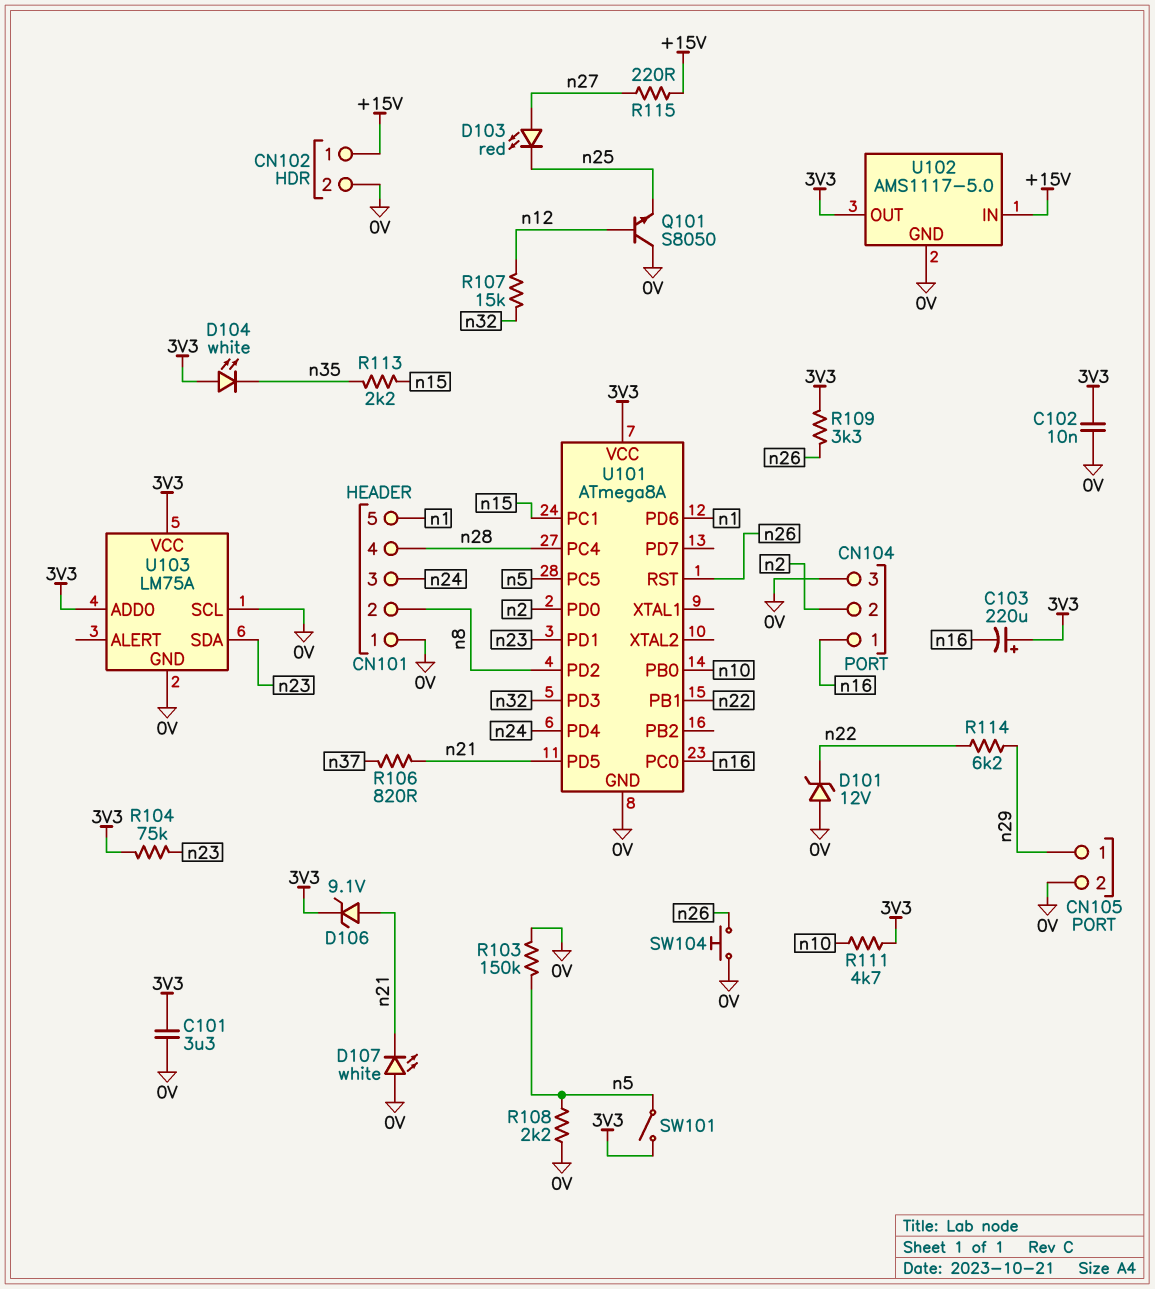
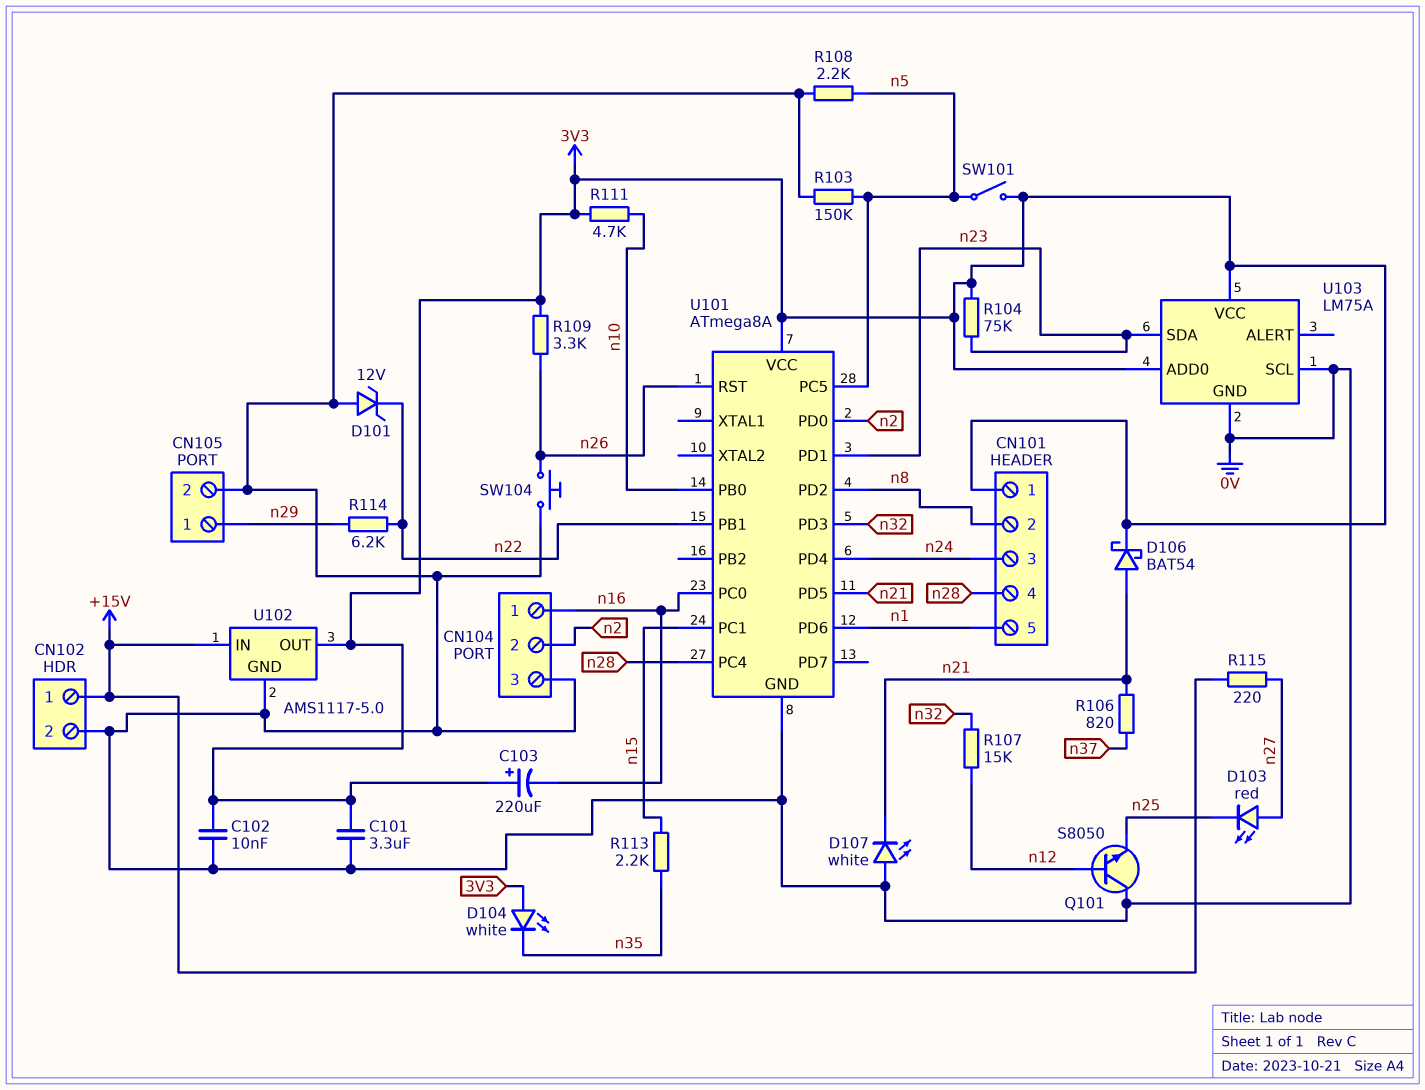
CN101 pin 1: 0V -> 3V3
D106: zener 9.1V (A n21, K 3V3) -> schottky BAT54 (A n21, K 3V3)

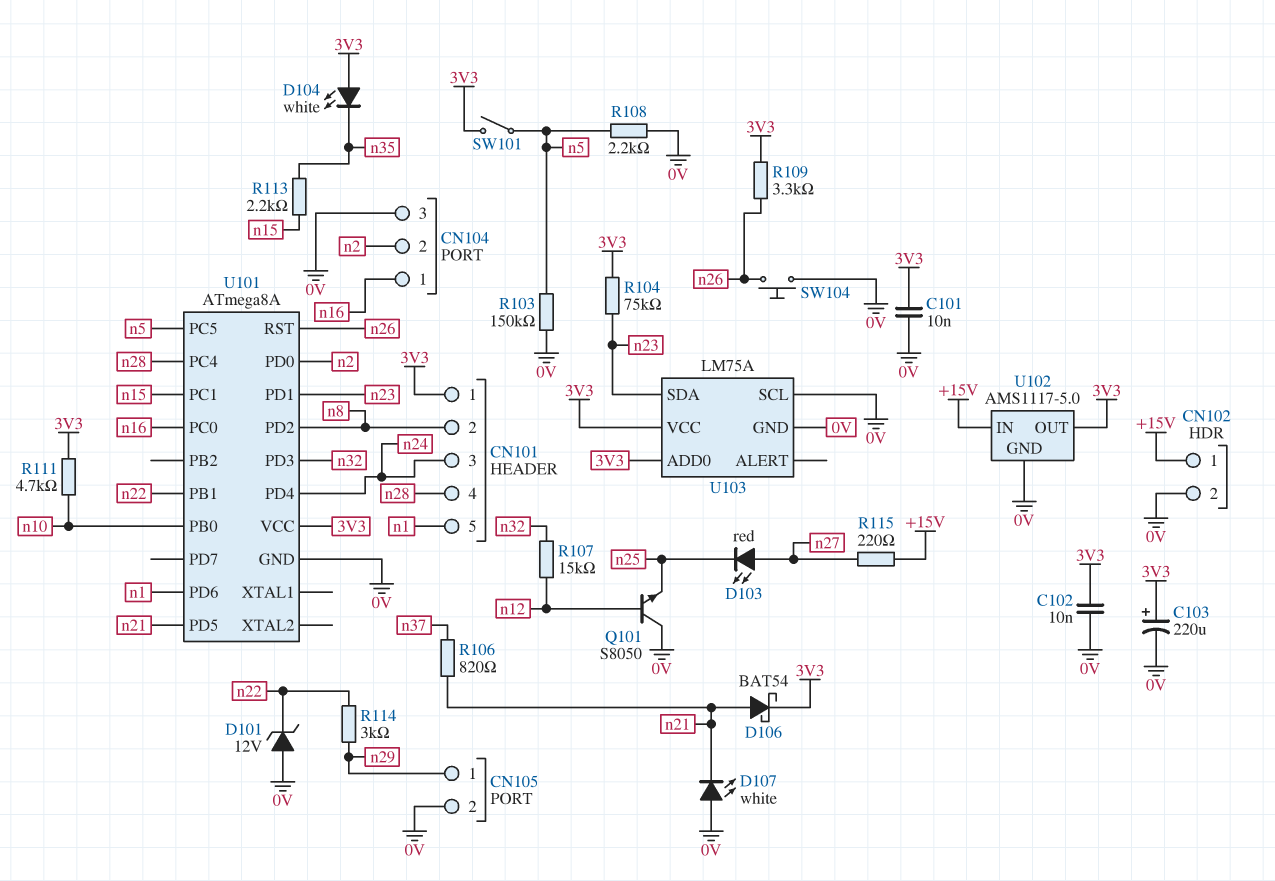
C101: 3.3uF (0V, 3V3) -> 10nF (0V, 3V3)
C103: 220uF (plus 3V3, minus n16) -> 220uF (plus 3V3, minus 0V)
R114: 6.2k (n22, n29) -> 3k (n22, n29)

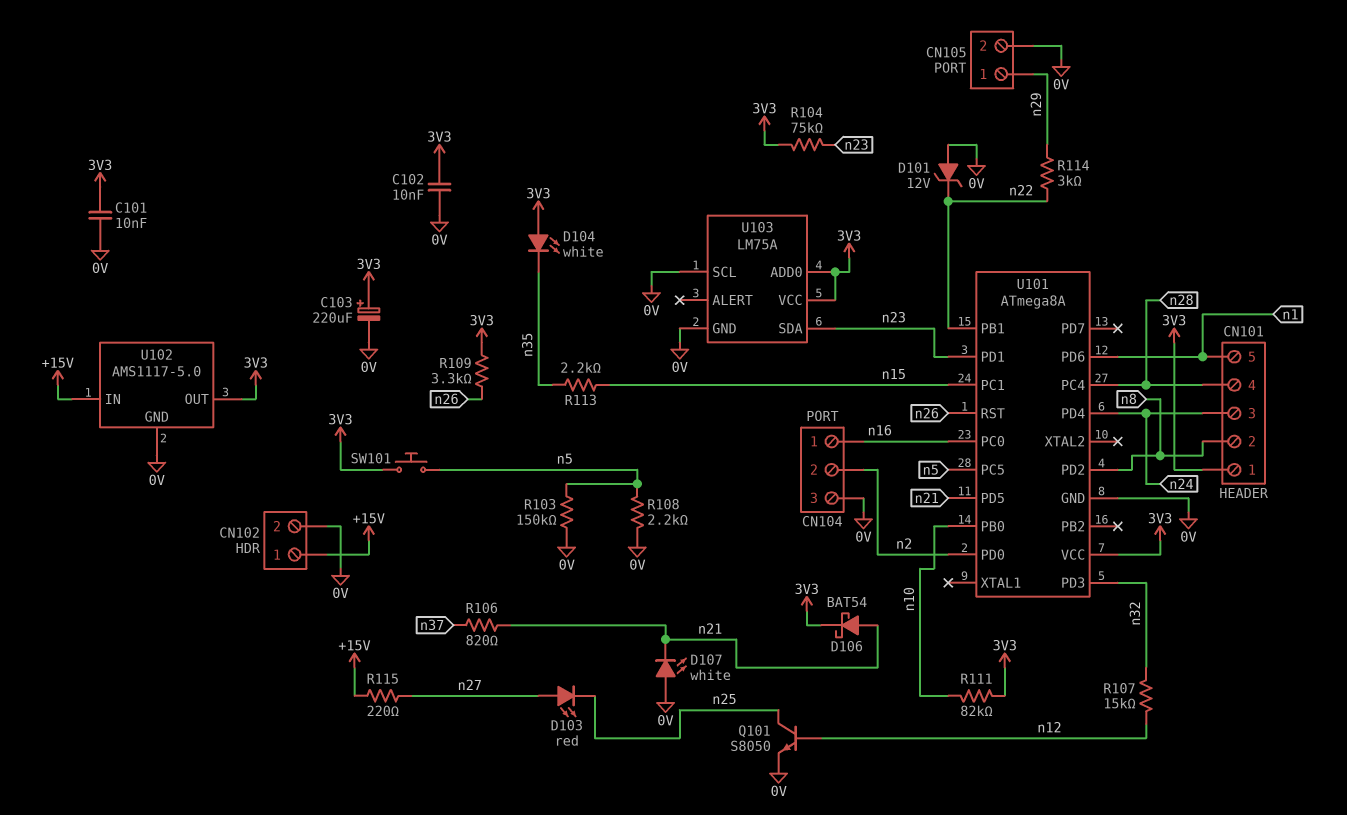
Q101: NPN S8050 (B n12, C 0V, E n25) -> NPN S8050 (B n12, C n25, E 0V)
R111: 4.7k (3V3, n10) -> 82k (3V3, n10)
SW101: switch (3V3, n5) -> button (3V3, n5)
SW104: button (0V, n26) -> none

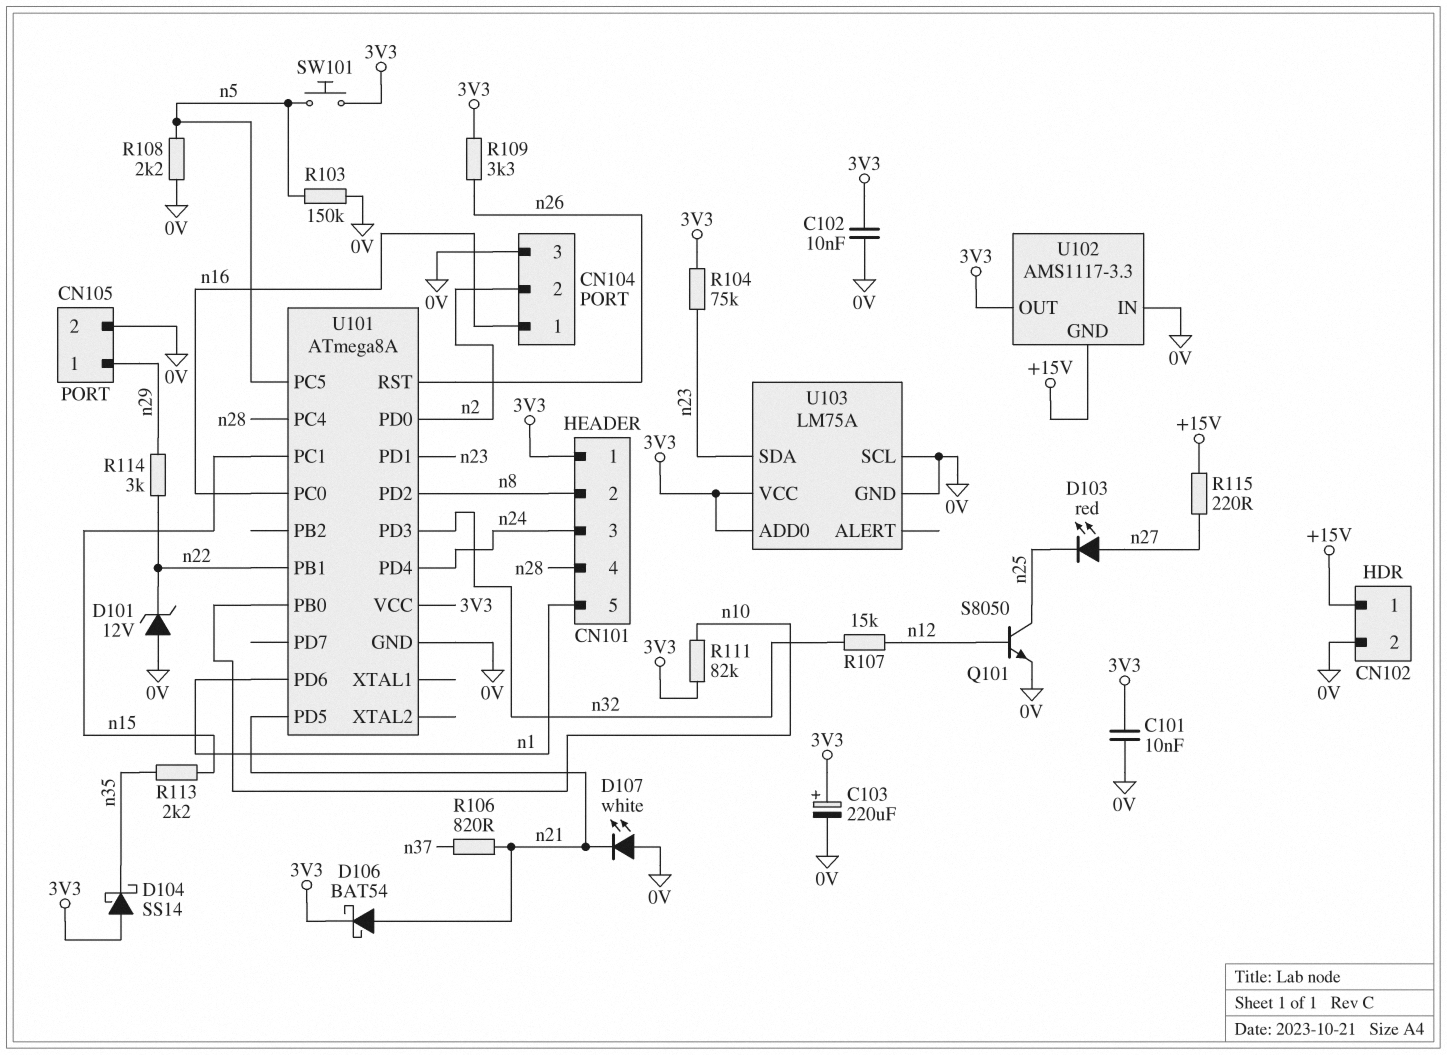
D104: LED white (A 3V3, K n35) -> schottky SS14 (A 3V3, K n35)
U102: AMS1117-5.0 -> AMS1117-3.3
U102 pin GND: 0V -> +15V
U102 pin IN: +15V -> 0V

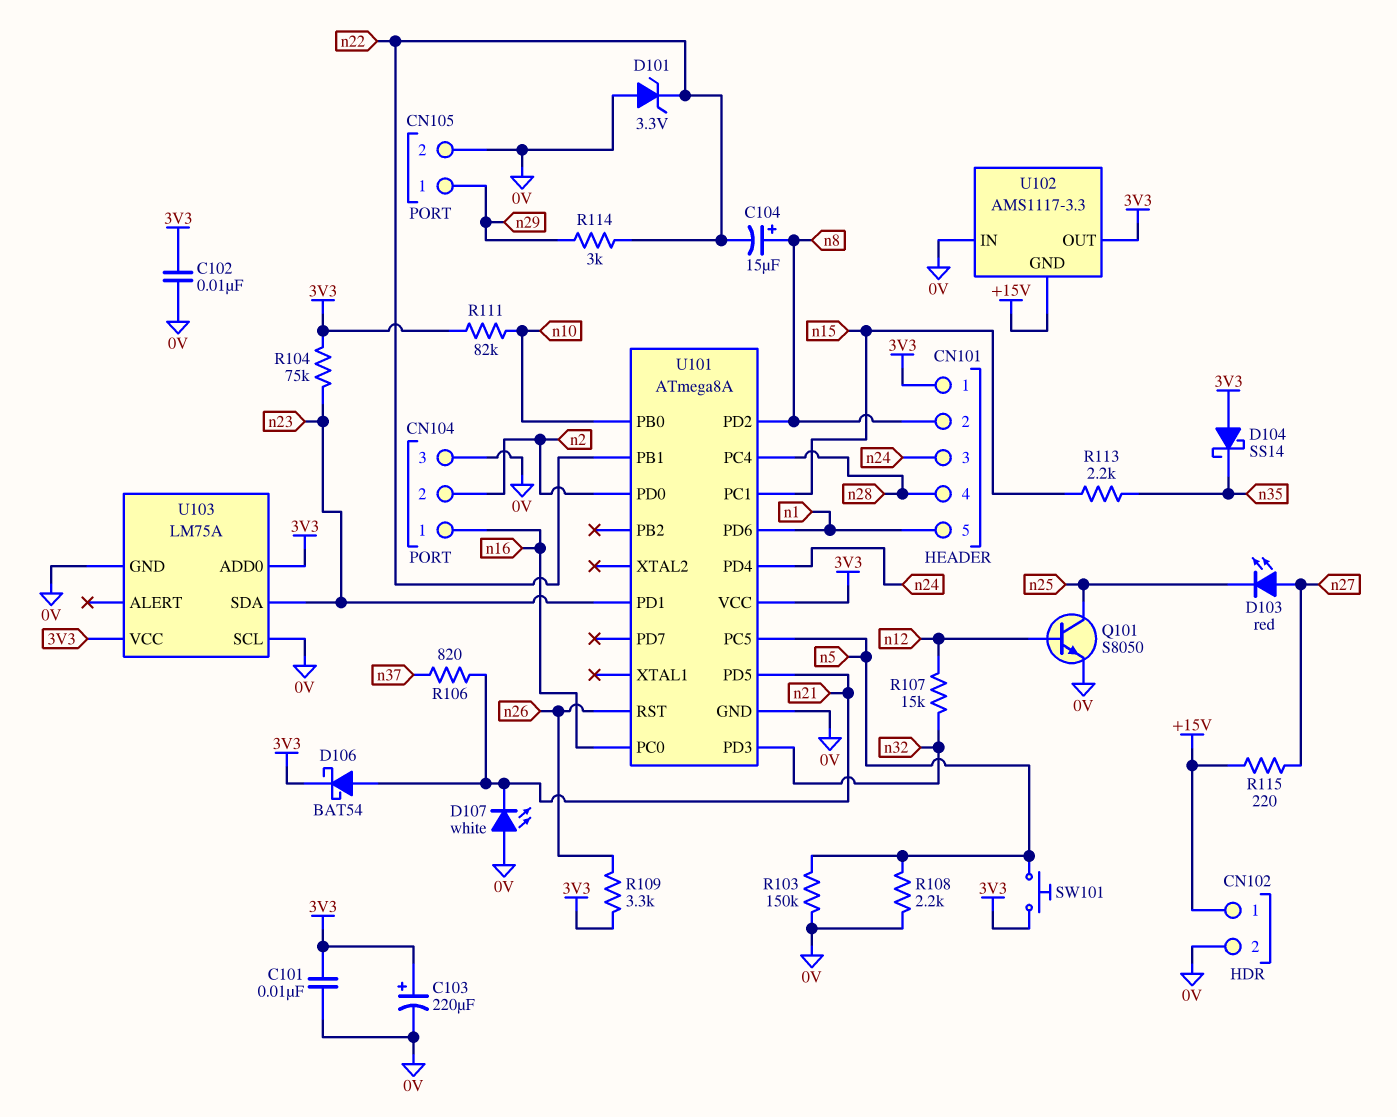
C104: none -> 15uF (plus n8, minus n22)
D101: zener 12V (A 0V, K n22) -> zener 3.3V (A 0V, K n22)

